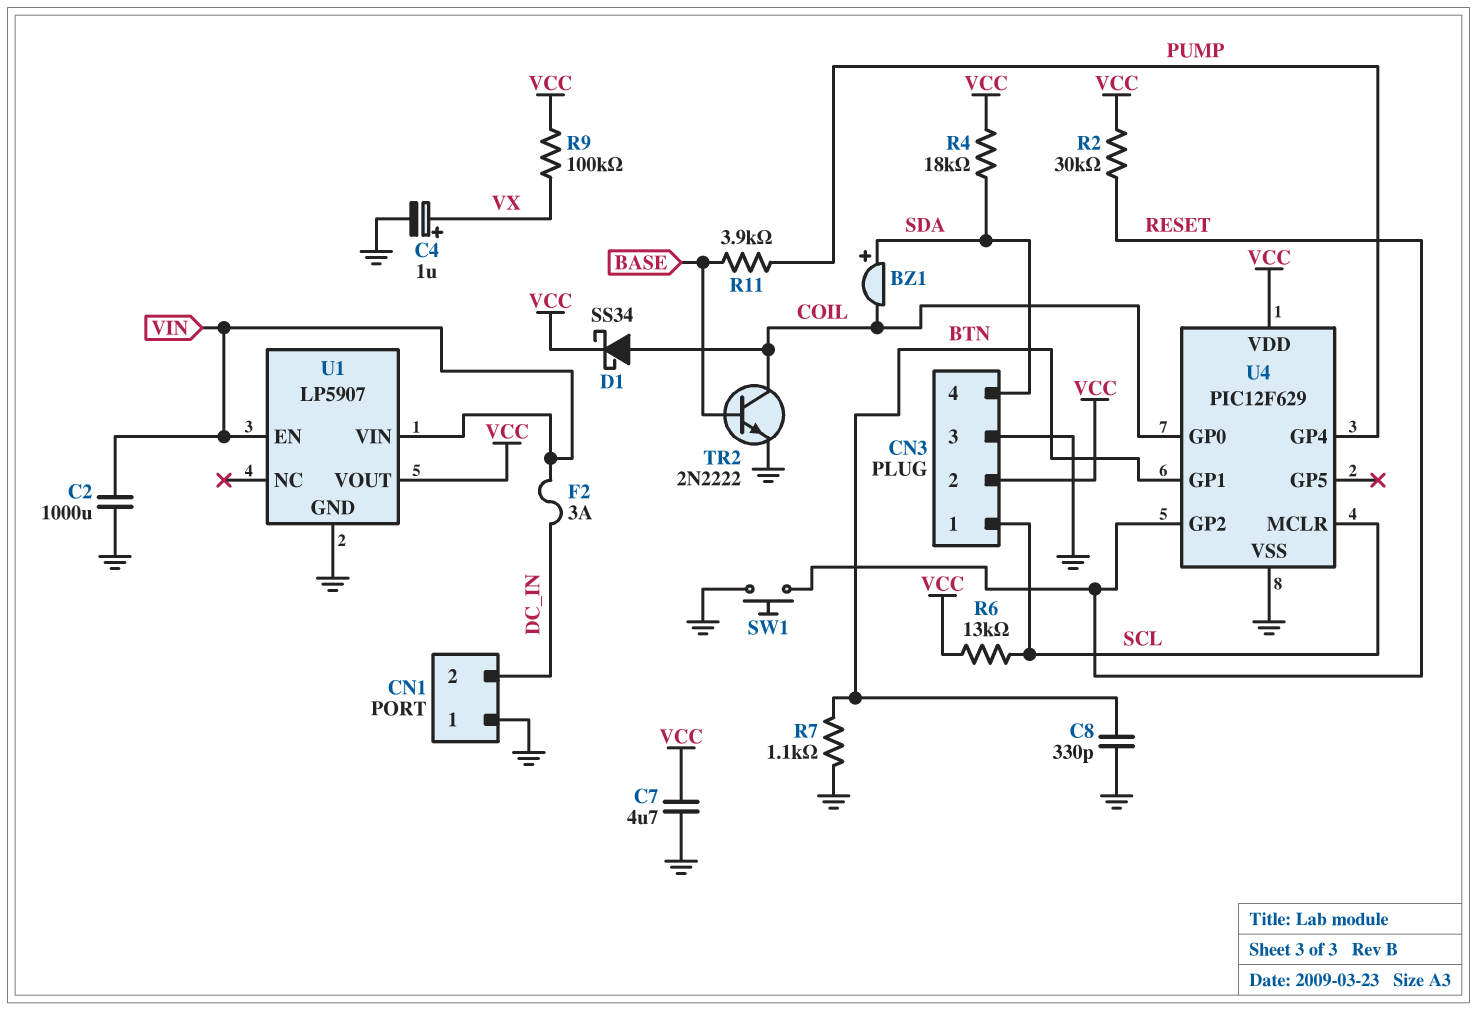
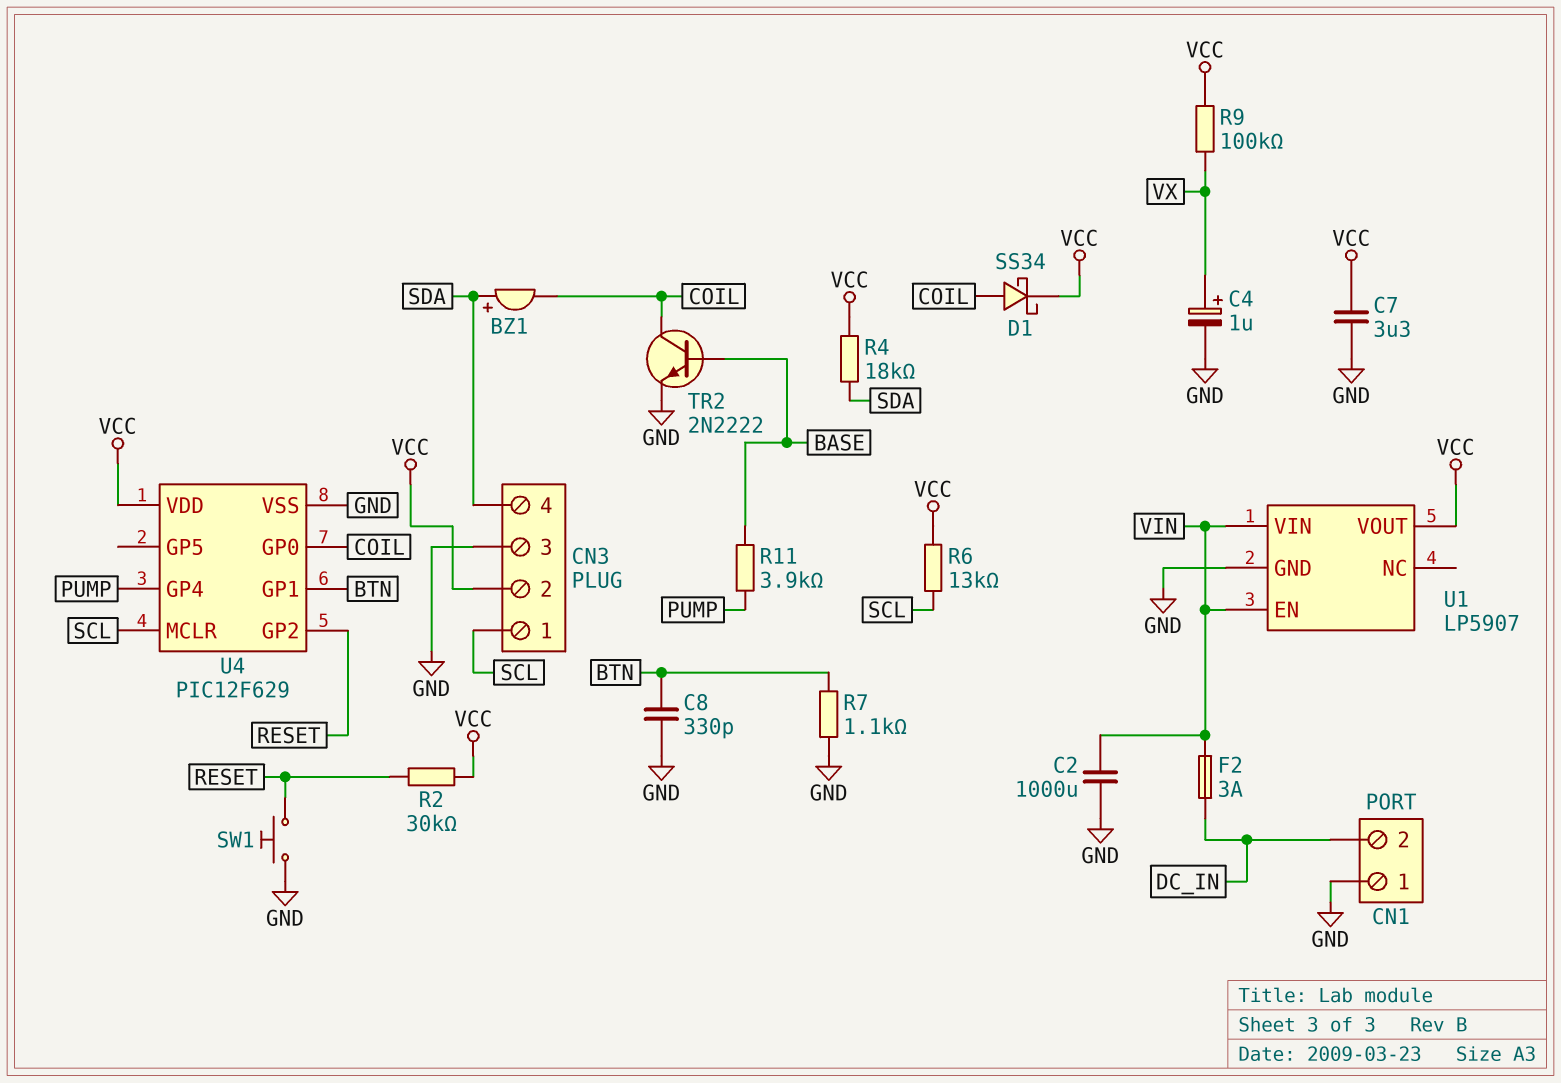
C7: 4.7uF (GND, VCC) -> 3.3uF (GND, VCC)

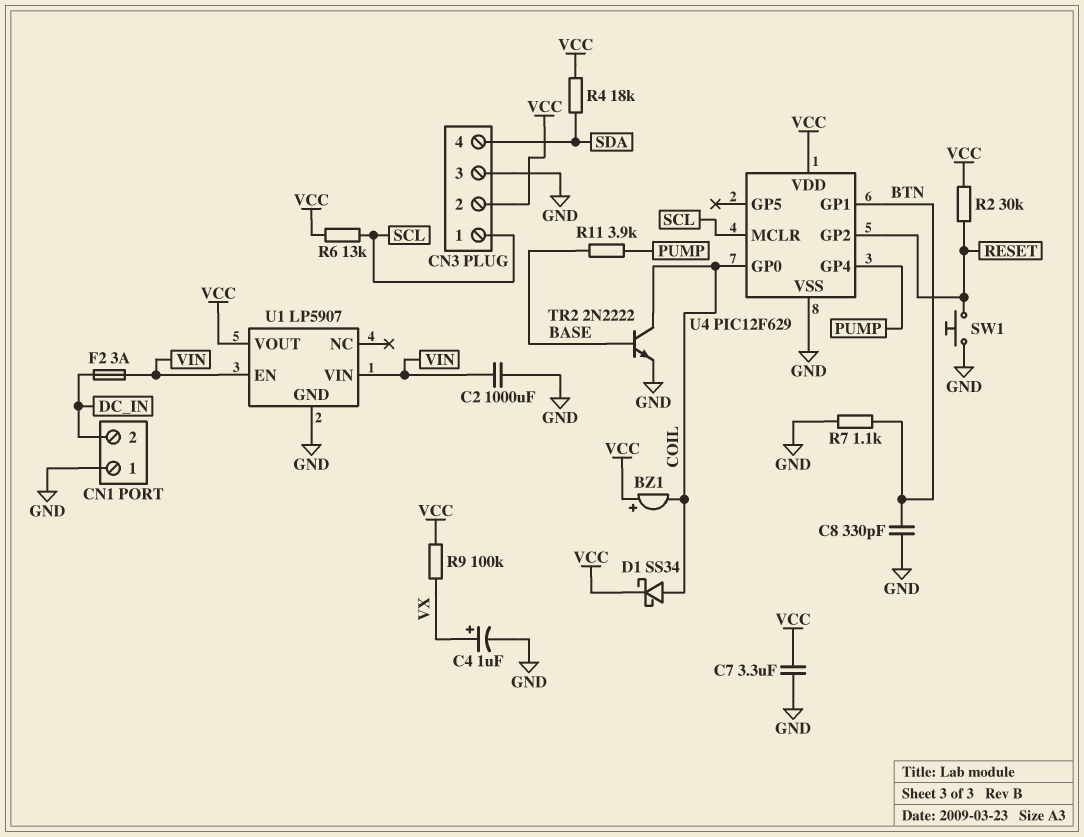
BZ1: buzzer (plus SDA, minus COIL) -> buzzer (plus VCC, minus COIL)

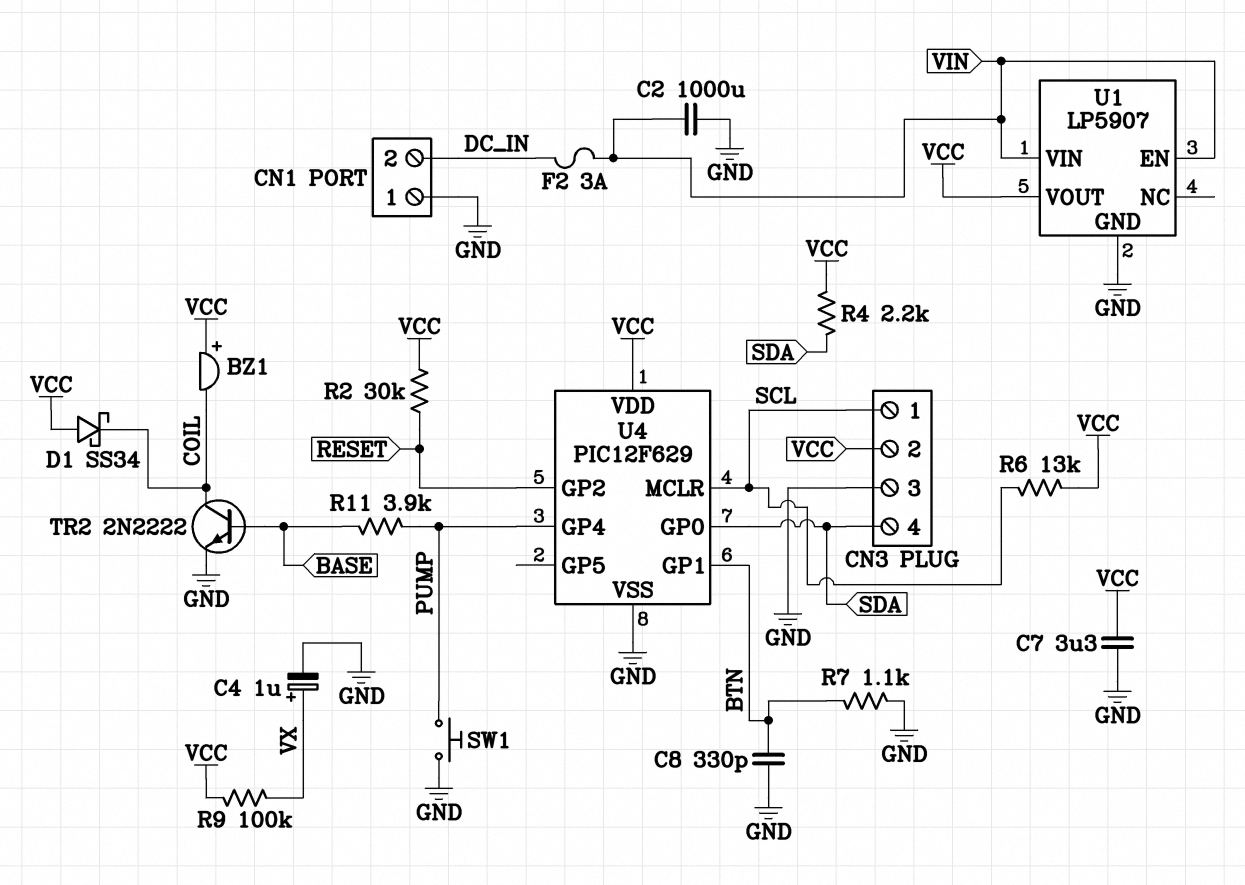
D1: schottky SS34 (A COIL, K VCC) -> schottky SS34 (A VCC, K COIL)
R4: 18k (SDA, VCC) -> 2.2k (SDA, VCC)
SW1: button (GND, RESET) -> button (GND, PUMP)
U4 pin GP0: COIL -> SDA

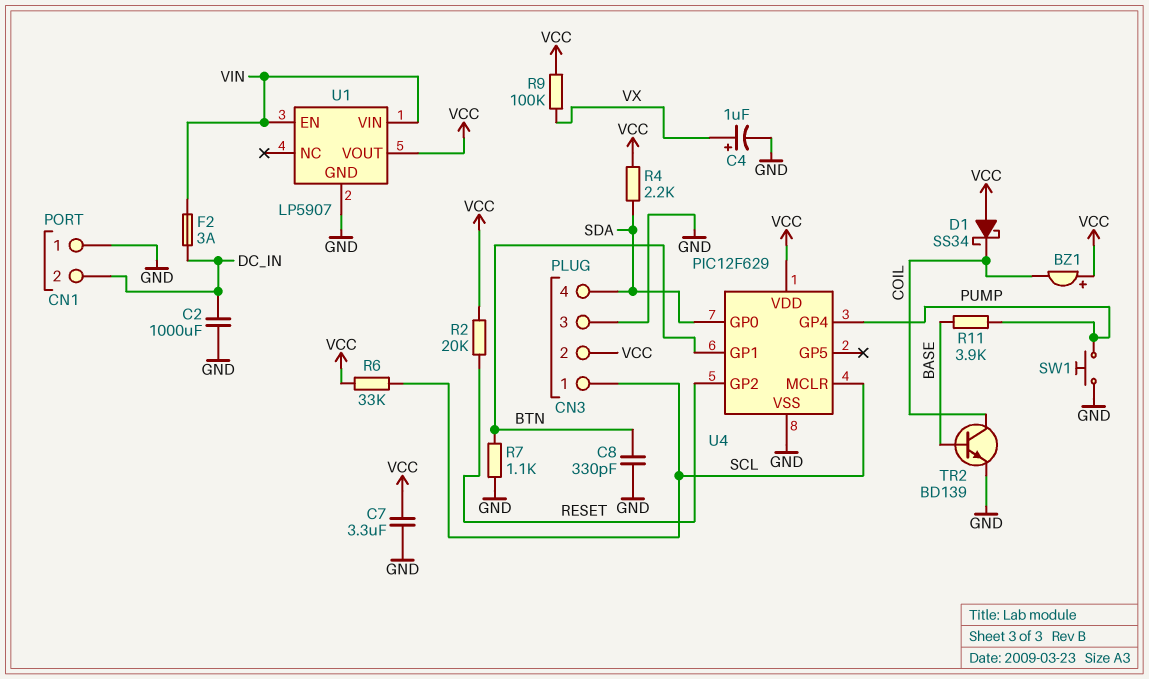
C2: 1000uF (GND, VIN) -> 1000uF (DC_IN, GND)
R2: 30k (RESET, VCC) -> 20k (RESET, VCC)
R6: 13k (SCL, VCC) -> 33k (SCL, VCC)
TR2: NPN 2N2222 (B BASE, C COIL, E GND) -> NPN BD139 (B BASE, C COIL, E GND)

